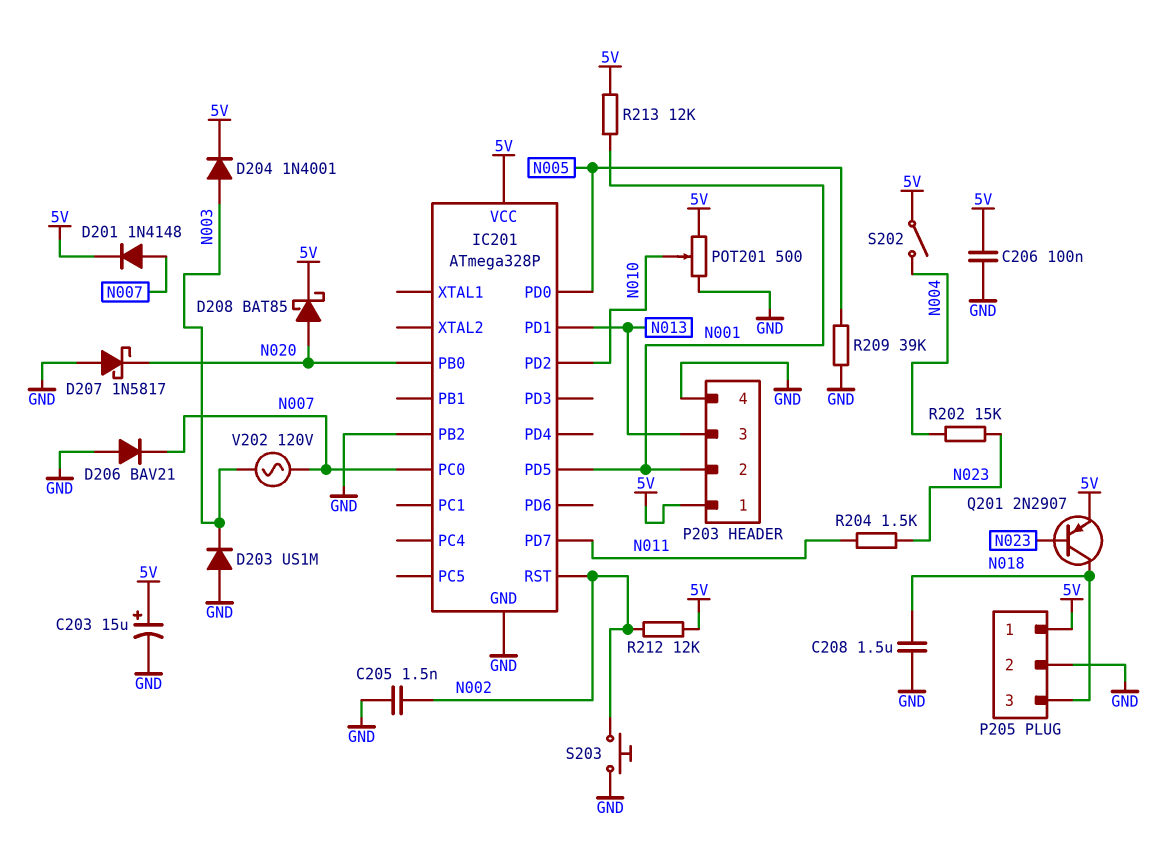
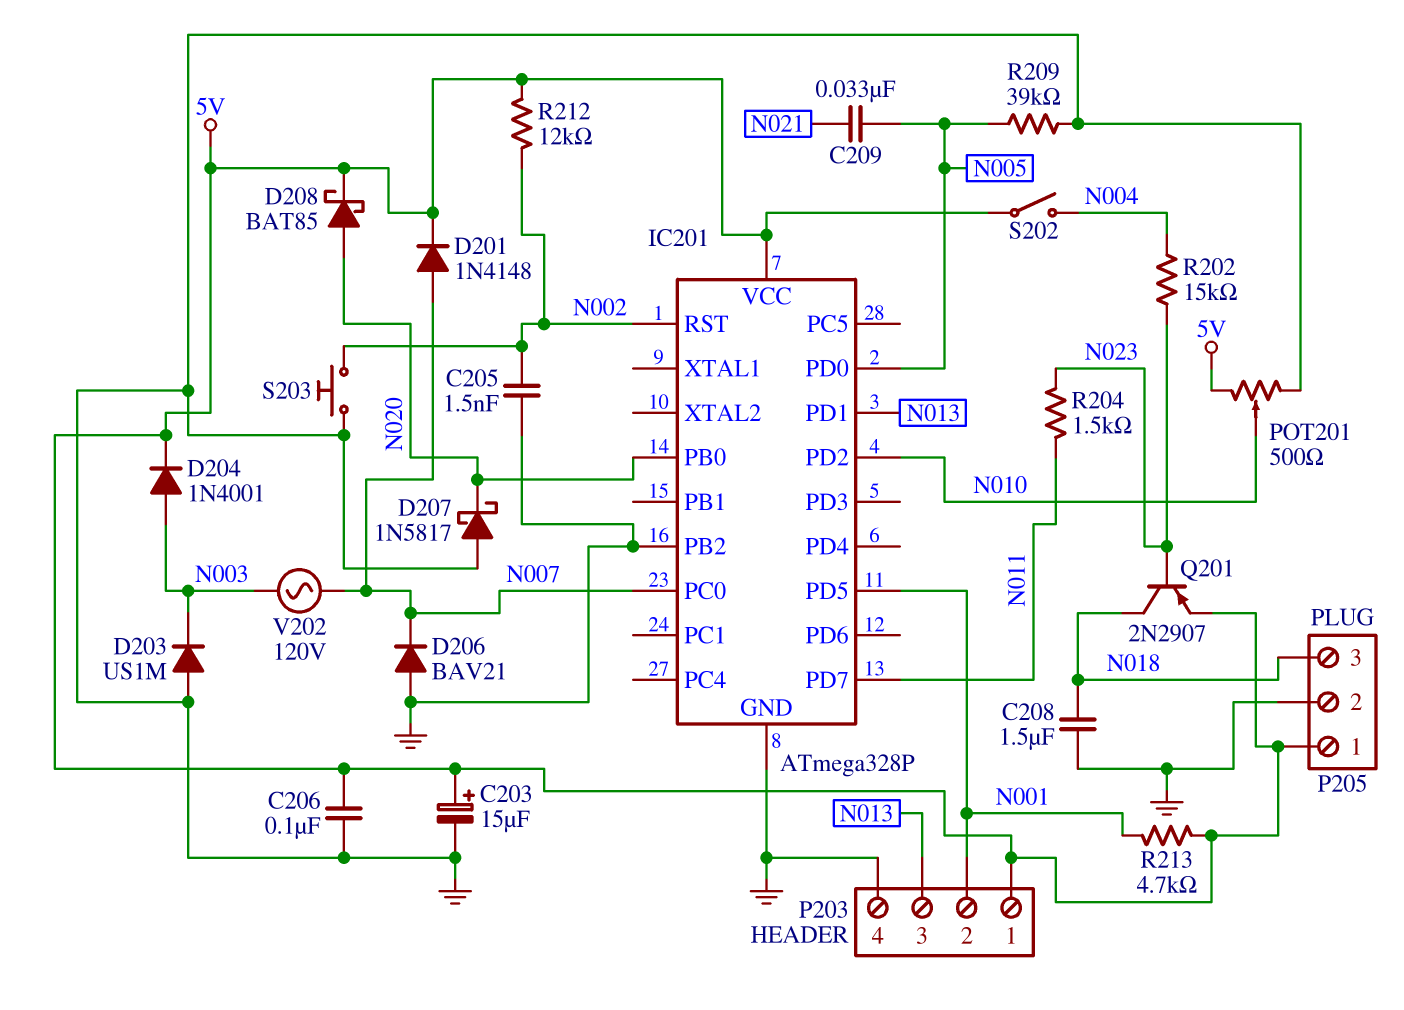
C209: none -> 33nF (N005, N021)
R213: 12k (5V, N001) -> 4.7k (5V, N001)

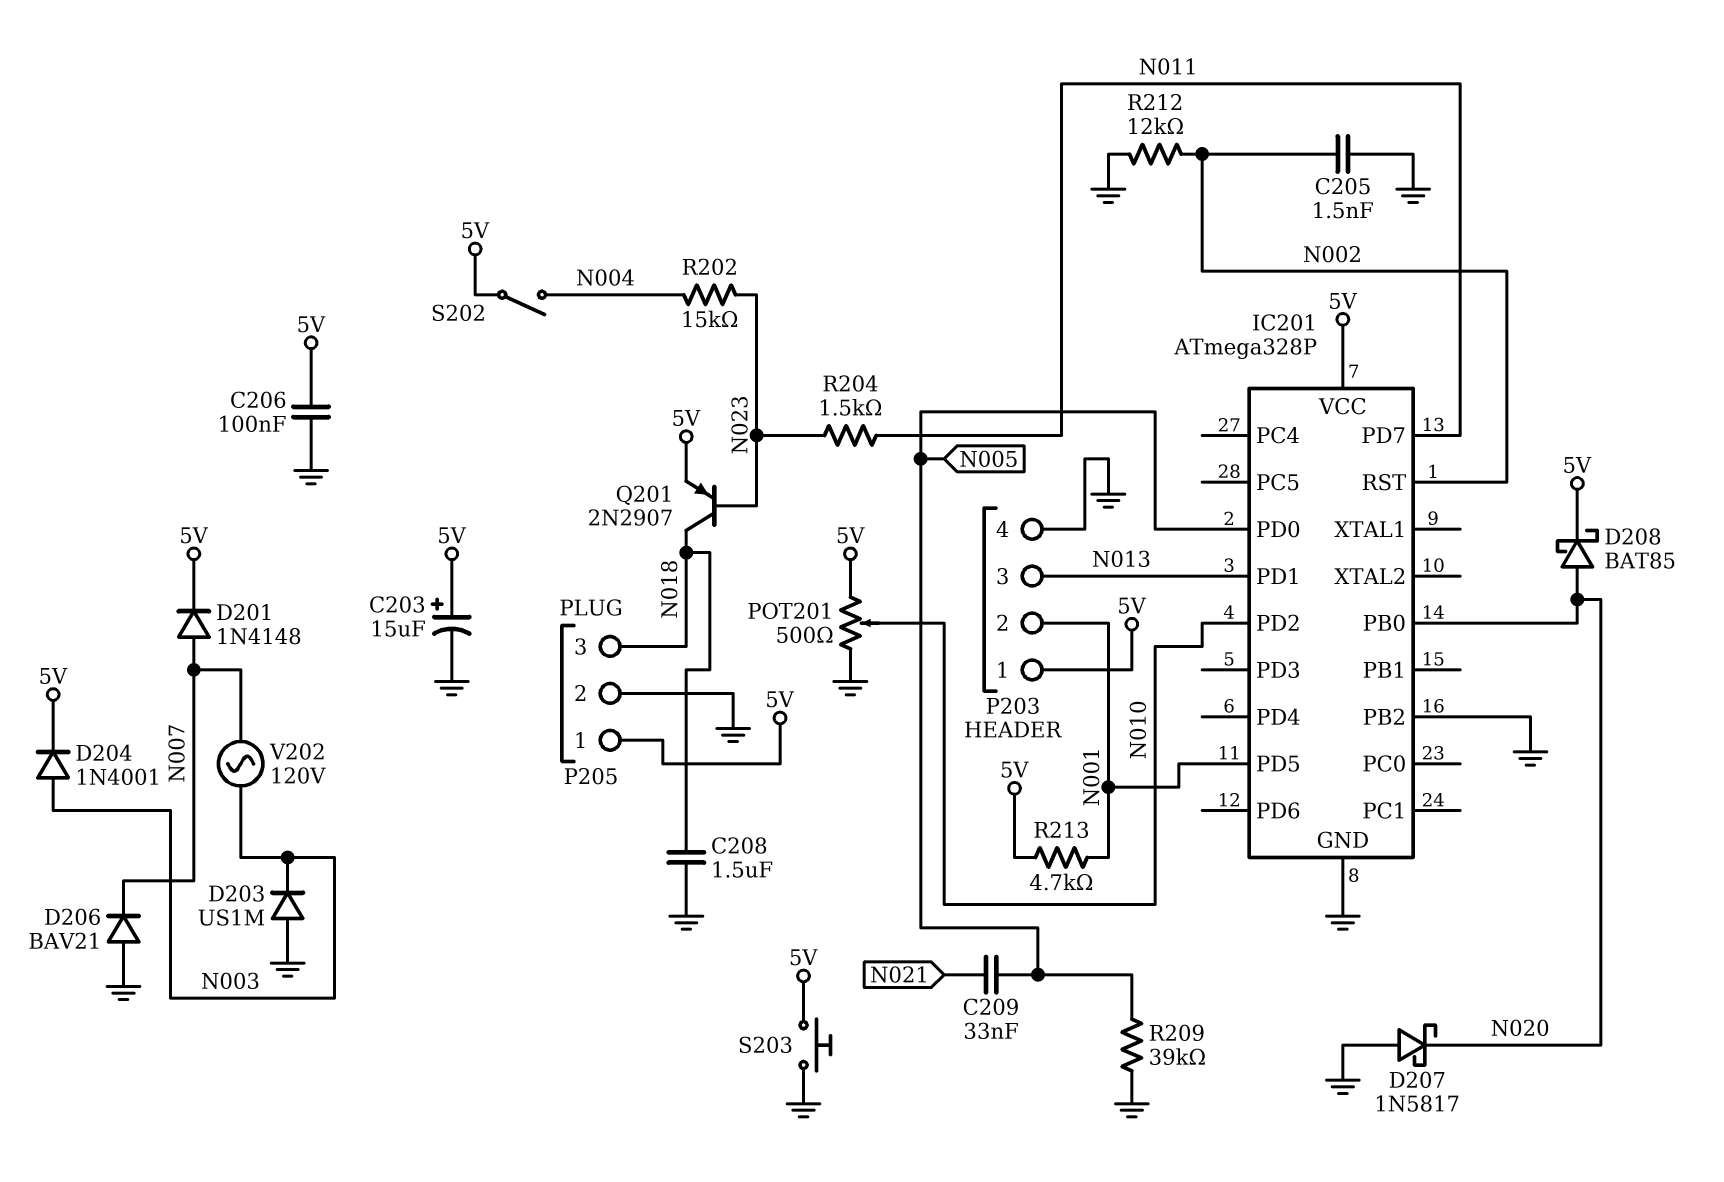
IC201 pin PC0: N007 -> none
R212: 12k (5V, N002) -> 12k (GND, N002)
S203: button (GND, N002) -> button (5V, GND)

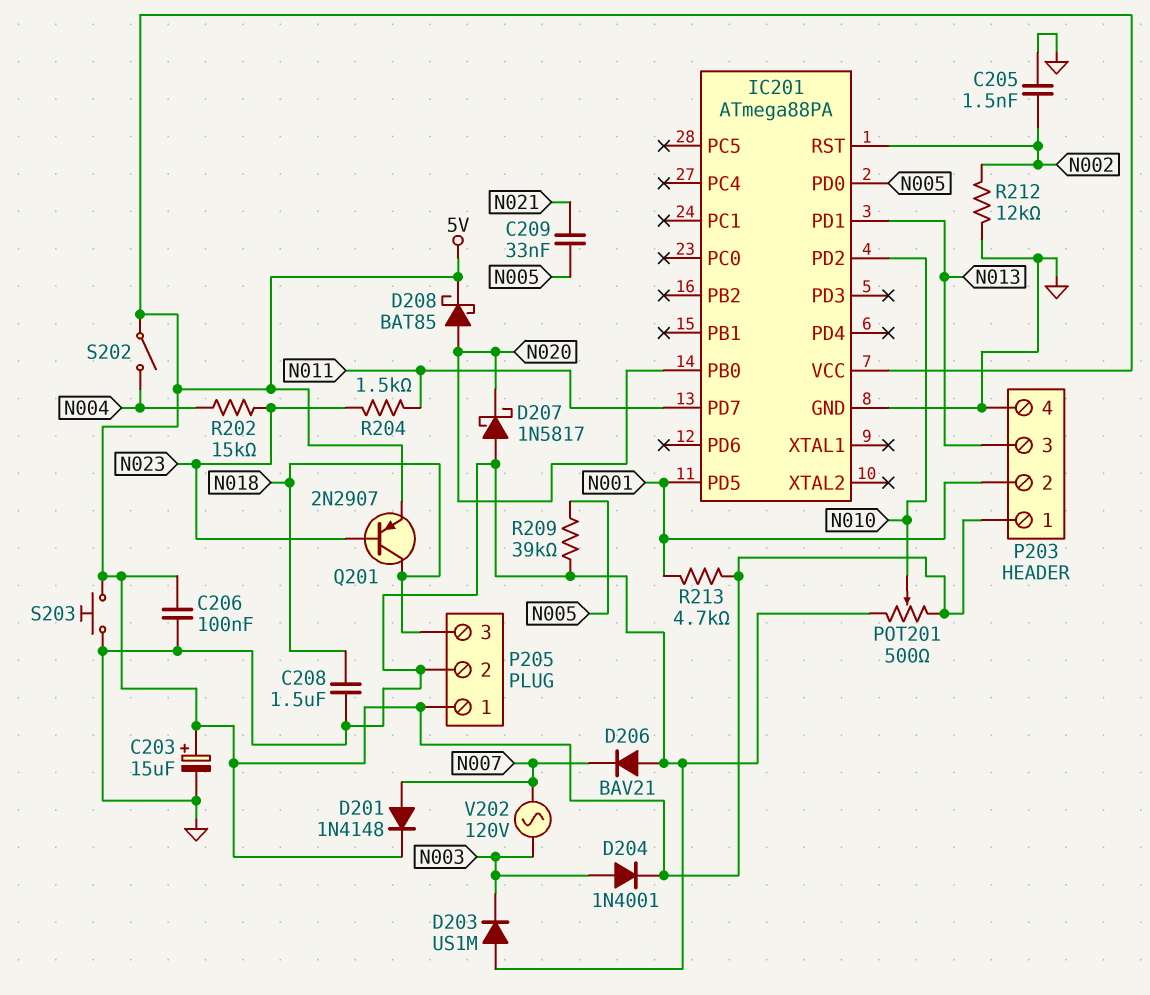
IC201: ATmega328P -> ATmega88PA
IC201 pin PB2: GND -> none

